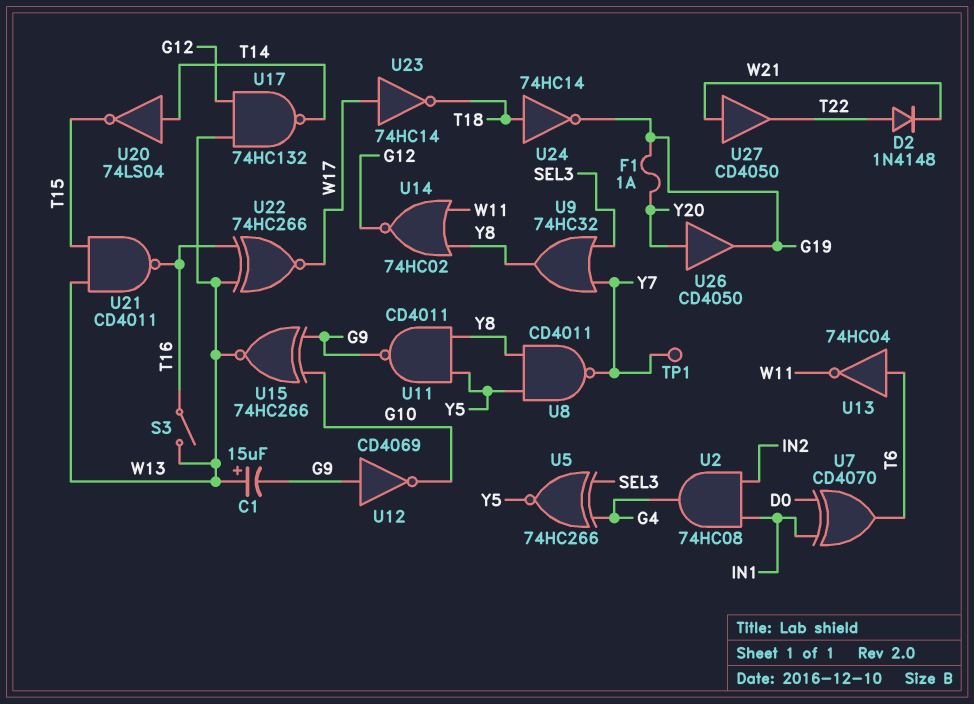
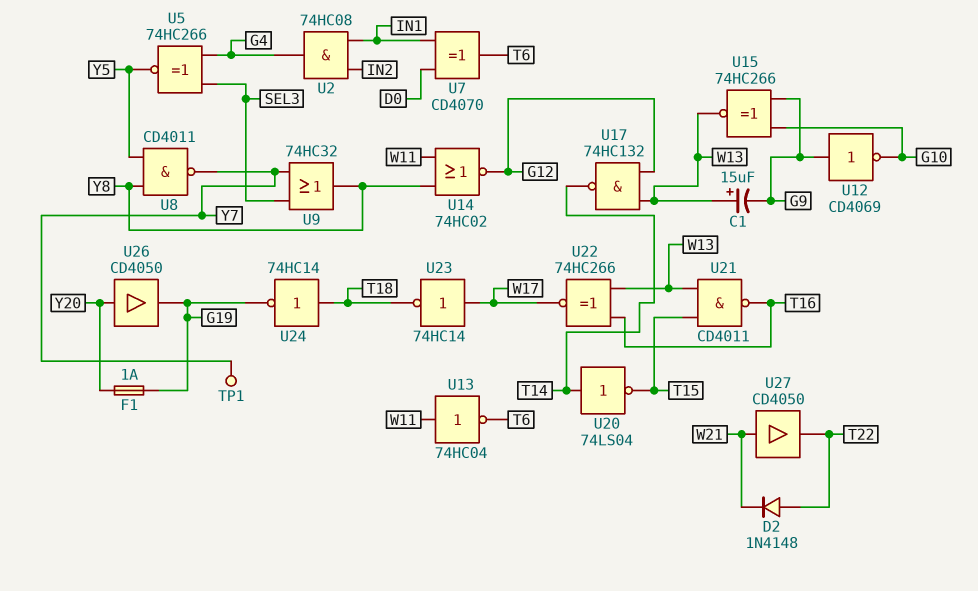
S3: switch (T16, W13) -> none
U11: NAND CD4011 (in Y5, in Y8, out G9) -> none
U13: NOT 74HC04 (in T6, out W11) -> NOT 74HC04 (in W11, out T6)

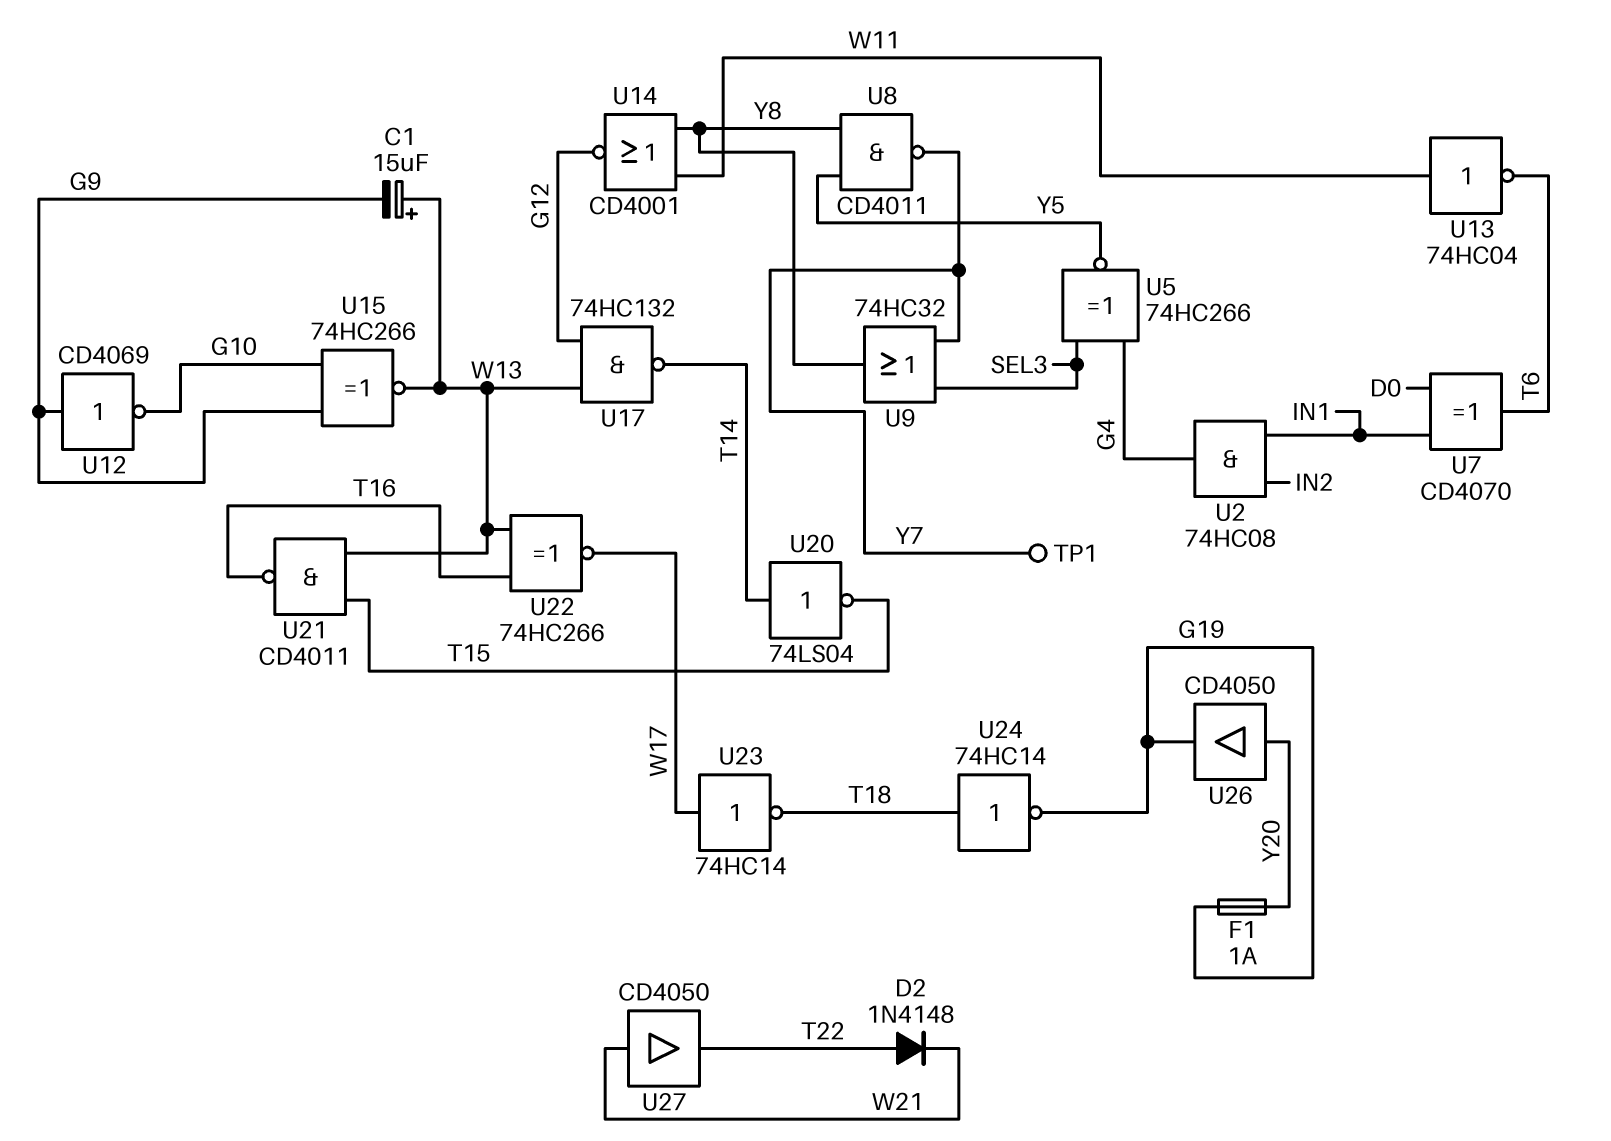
U14: NOR 74HC02 (in W11, in Y8, out G12) -> NOR CD4001 (in W11, in Y8, out G12)

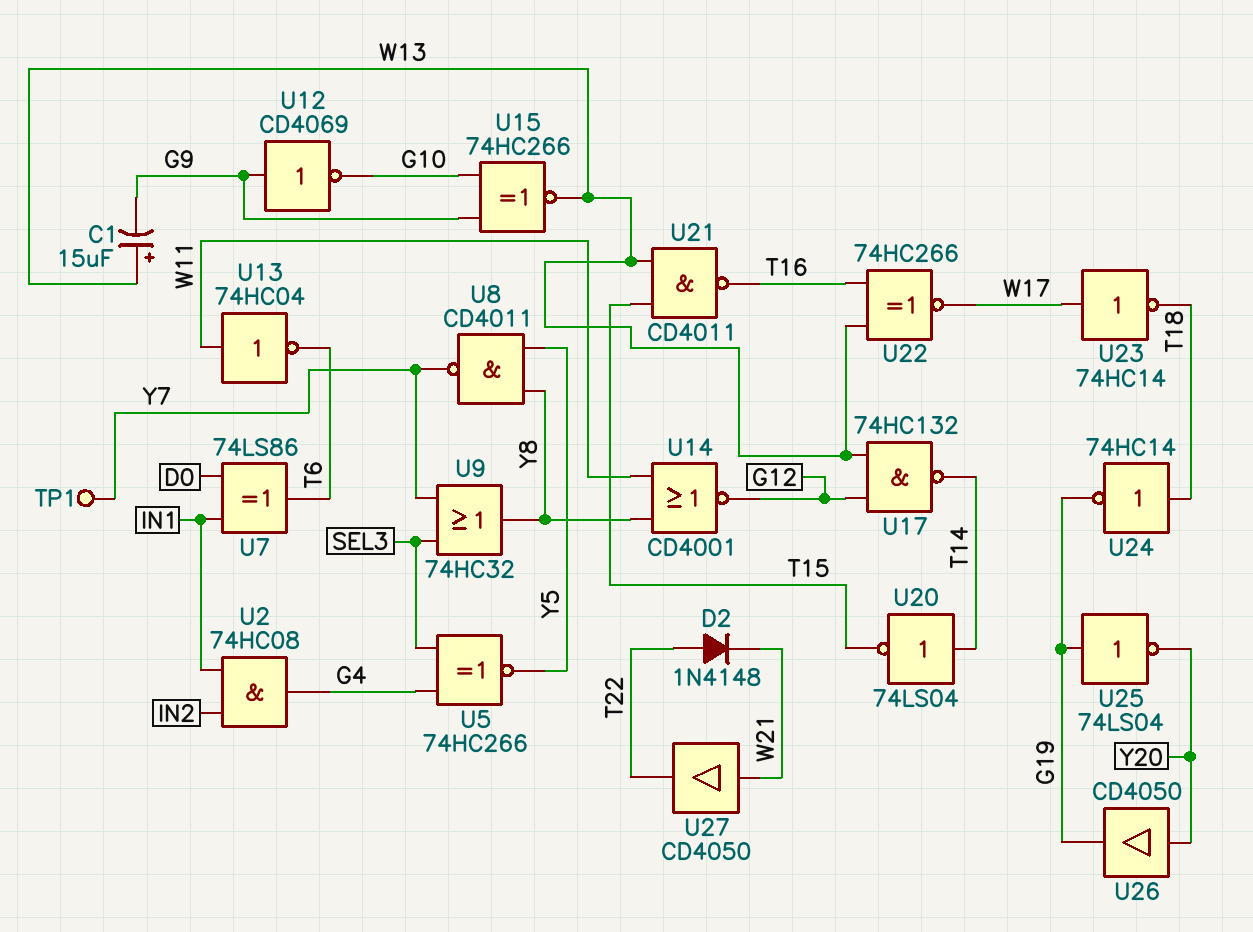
F1: 1A (G19, Y20) -> none
U7: XOR CD4070 (in D0, in IN1, out T6) -> XOR 74LS86 (in D0, in IN1, out T6)
U25: none -> NOT 74LS04 (in G19, out Y20)

